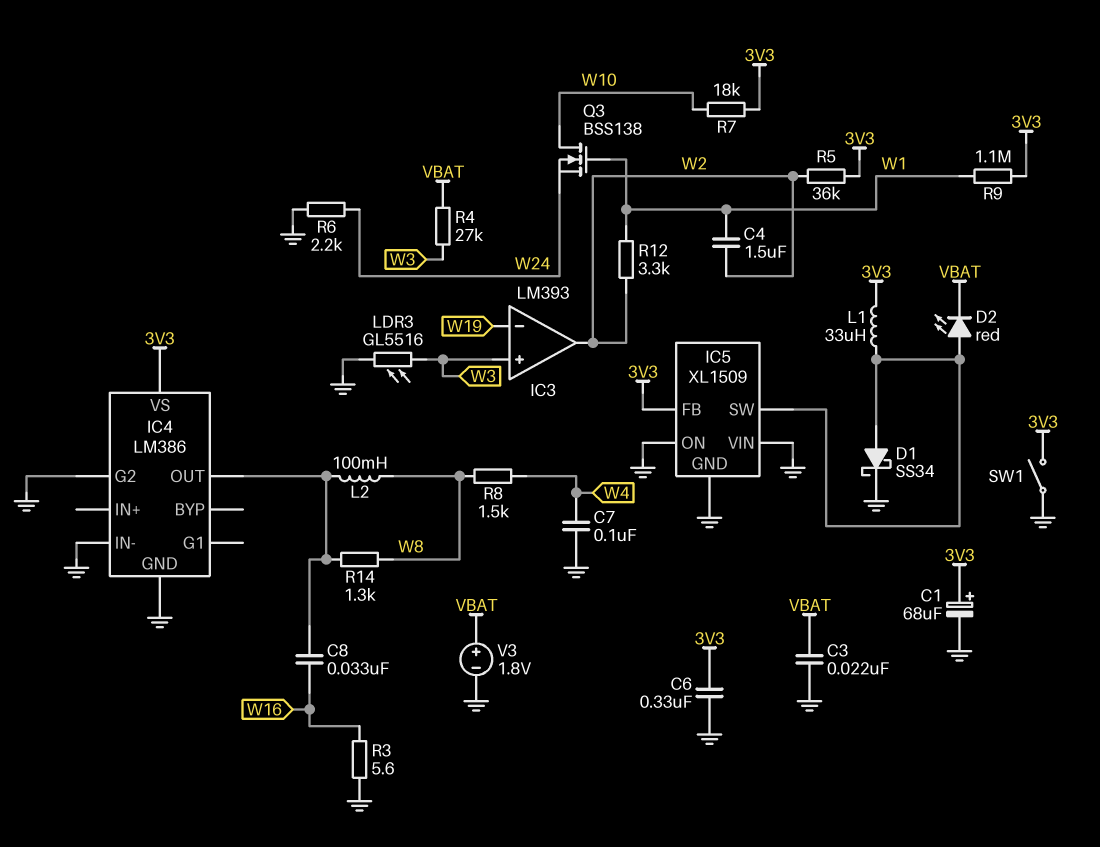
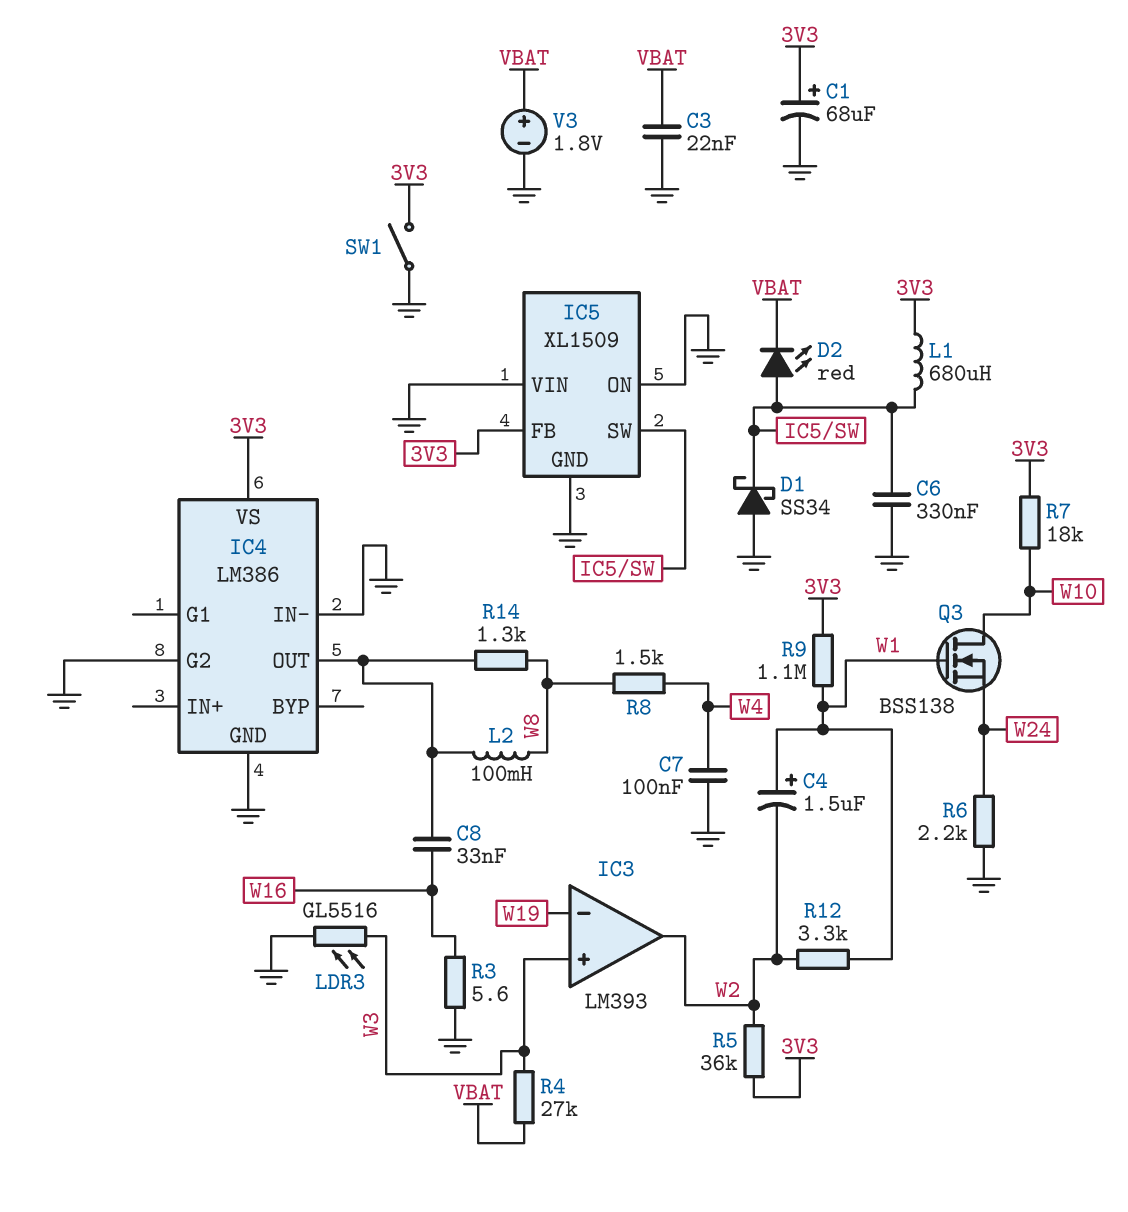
C4: 1.5uF (W1, W2) -> 1.5uF (plus W1, minus W2)
C6: 330nF (3V3, GND) -> 330nF (GND, IC5/SW)
D1: schottky SS34 (A IC5/SW, K GND) -> schottky SS34 (A GND, K IC5/SW)
L1: 33uH (3V3, IC5/SW) -> 680uH (3V3, IC5/SW)

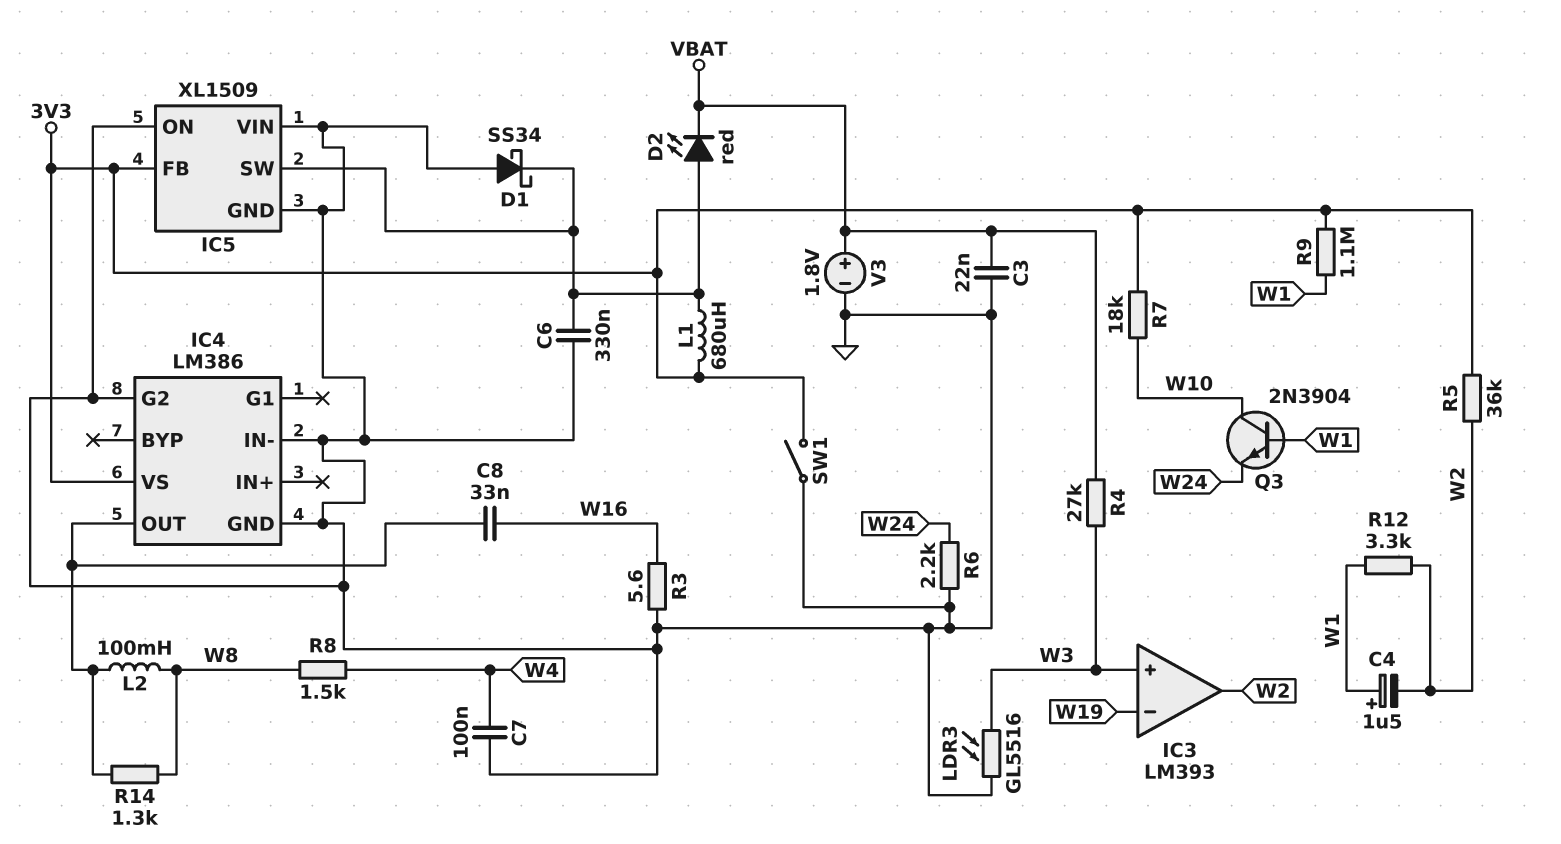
C1: 68uF (plus 3V3, minus GND) -> none
Q3: NMOS BSS138 (G W1, D W10, S W24) -> NPN 2N3904 (B W1, C W10, E W24)

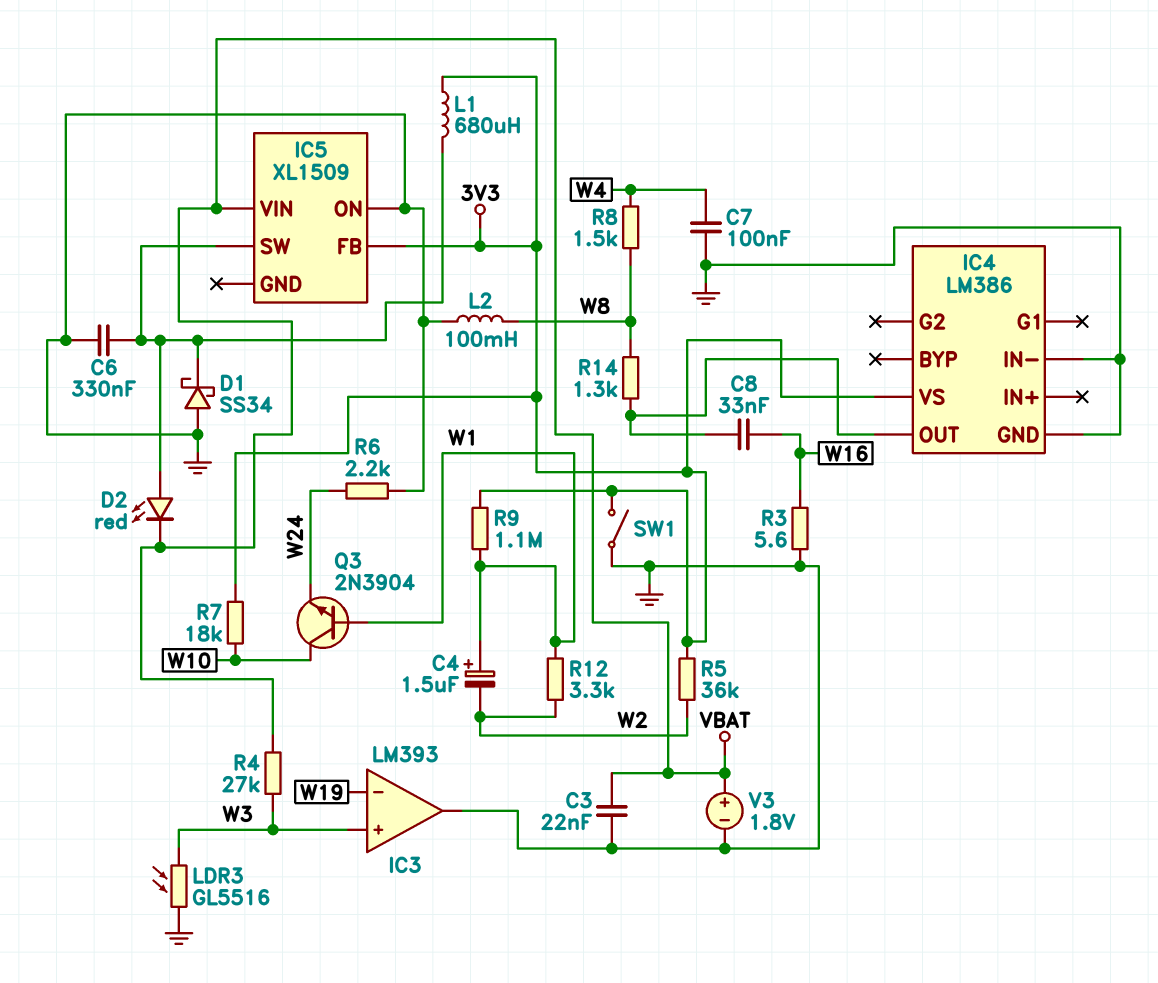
IC3 pin out: W2 -> GND
IC4 pin G2: GND -> none
IC5 pin GND: GND -> none
IC5 pin VIN: GND -> VBAT
L2: 100mH (IC4/OUT, W8) -> 100mH (GND, W8)

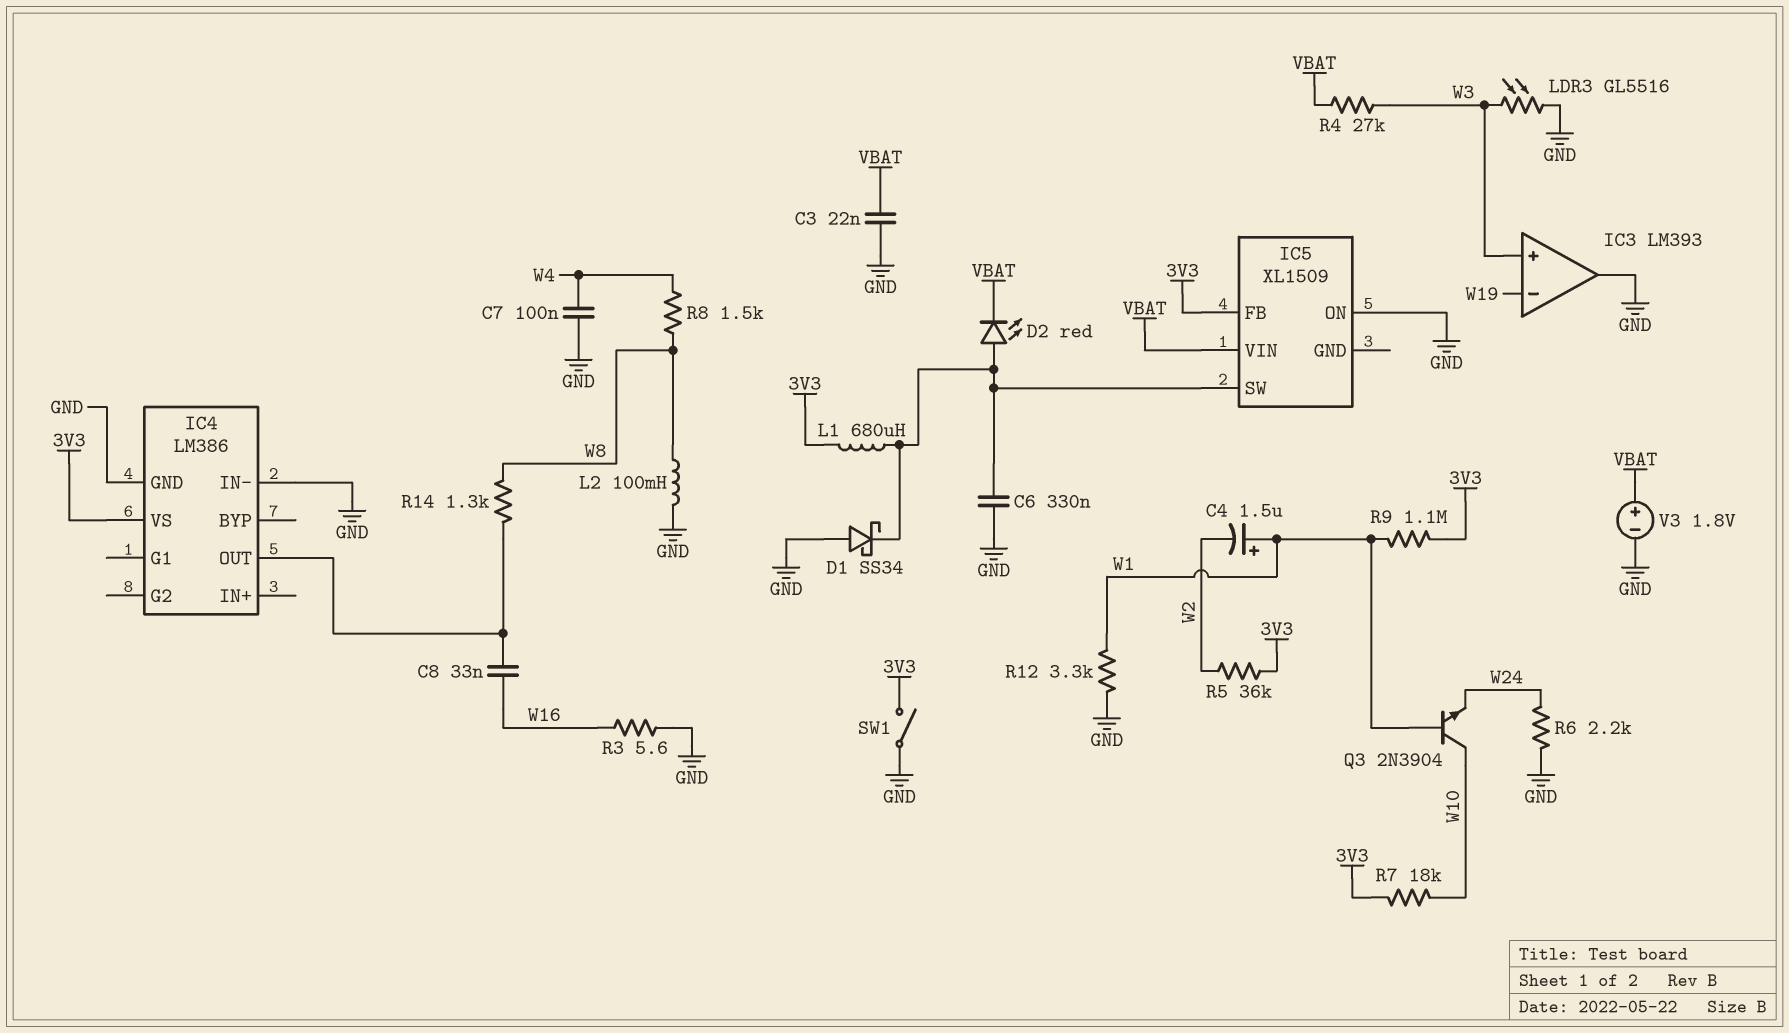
R12: 3.3k (W1, W2) -> 3.3k (GND, W1)

